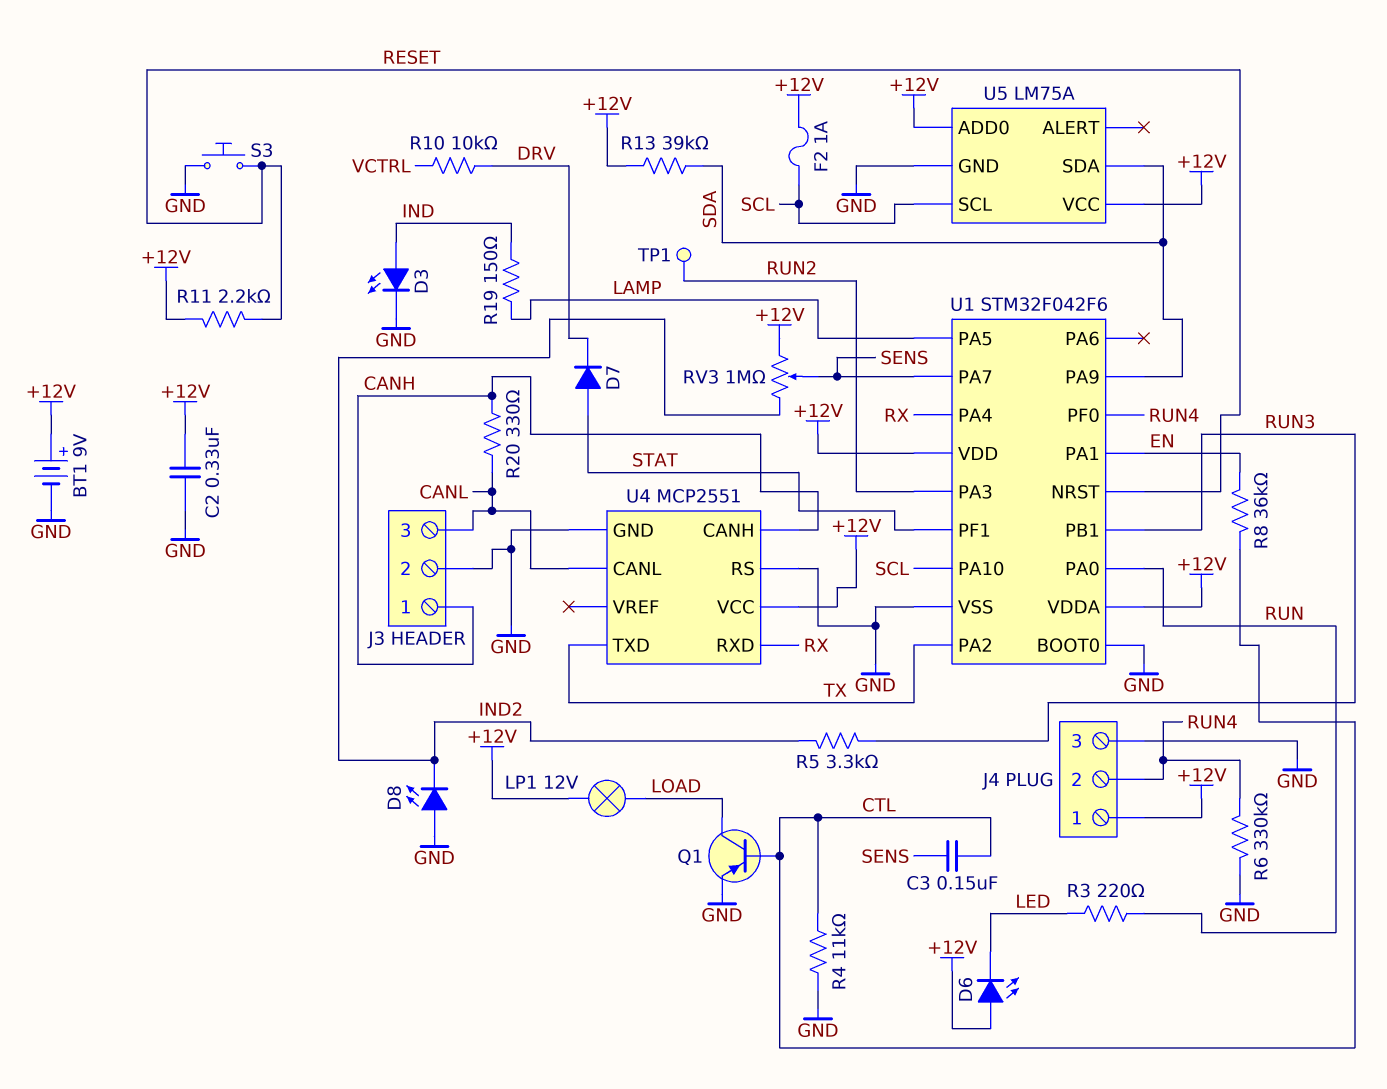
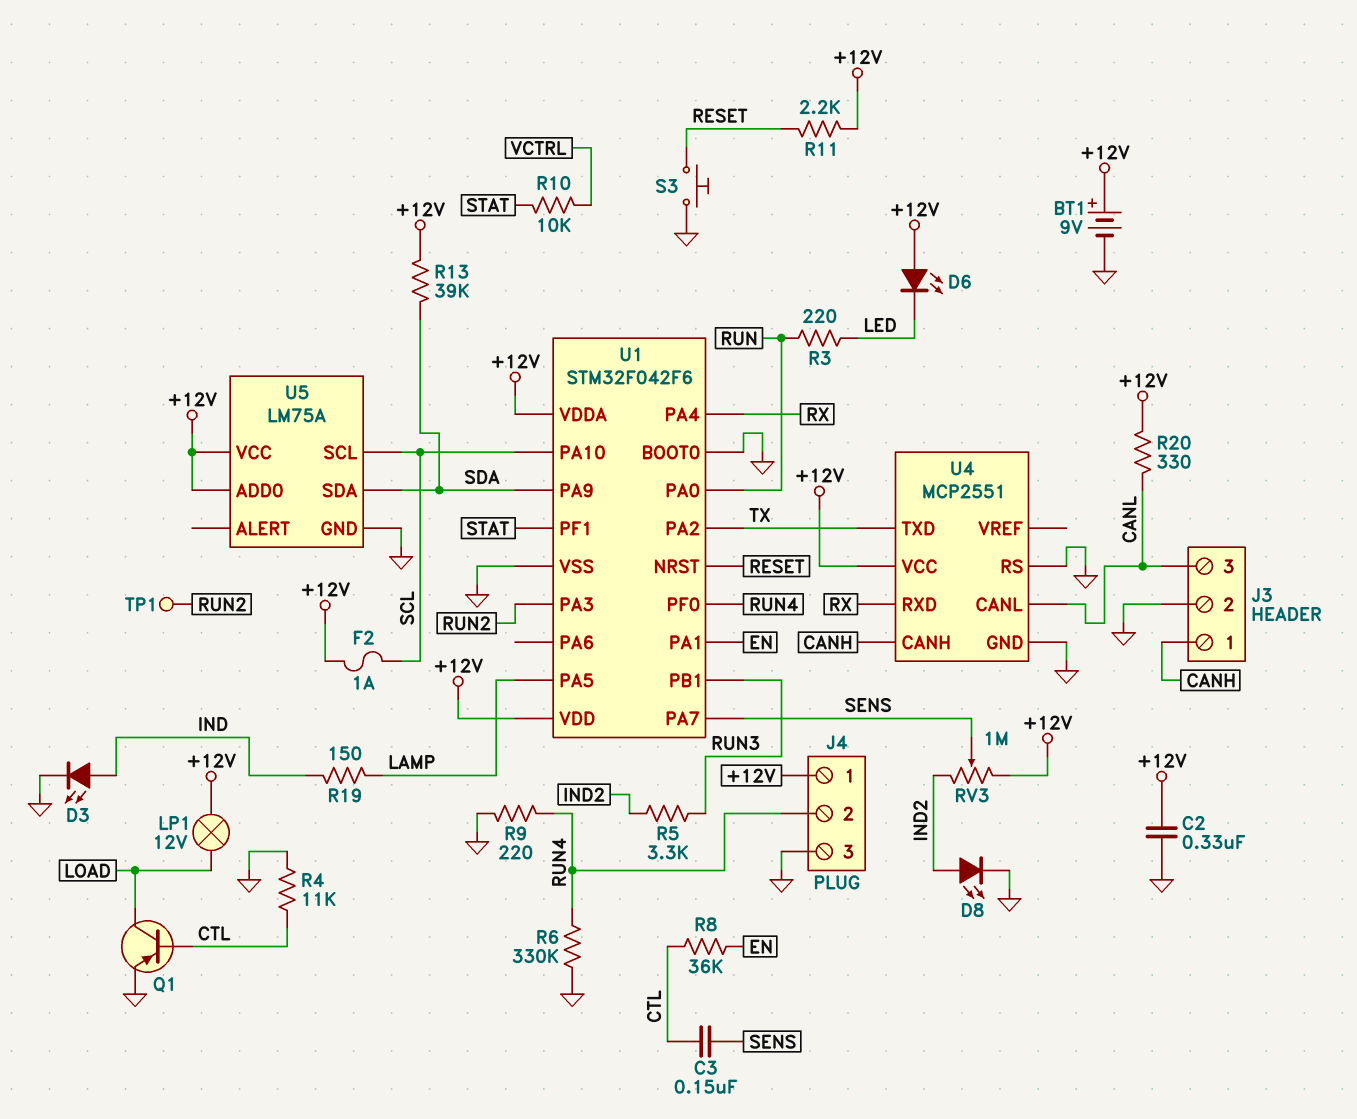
D7: diode (A STAT, K DRV) -> none
D8: LED (A GND, K IND2) -> LED (A IND2, K GND)
R9: none -> 220 (GND, RUN4)
R10: 10k (DRV, VCTRL) -> 10k (STAT, VCTRL)
R20: 330 (CANH, CANL) -> 330 (+12V, CANL)

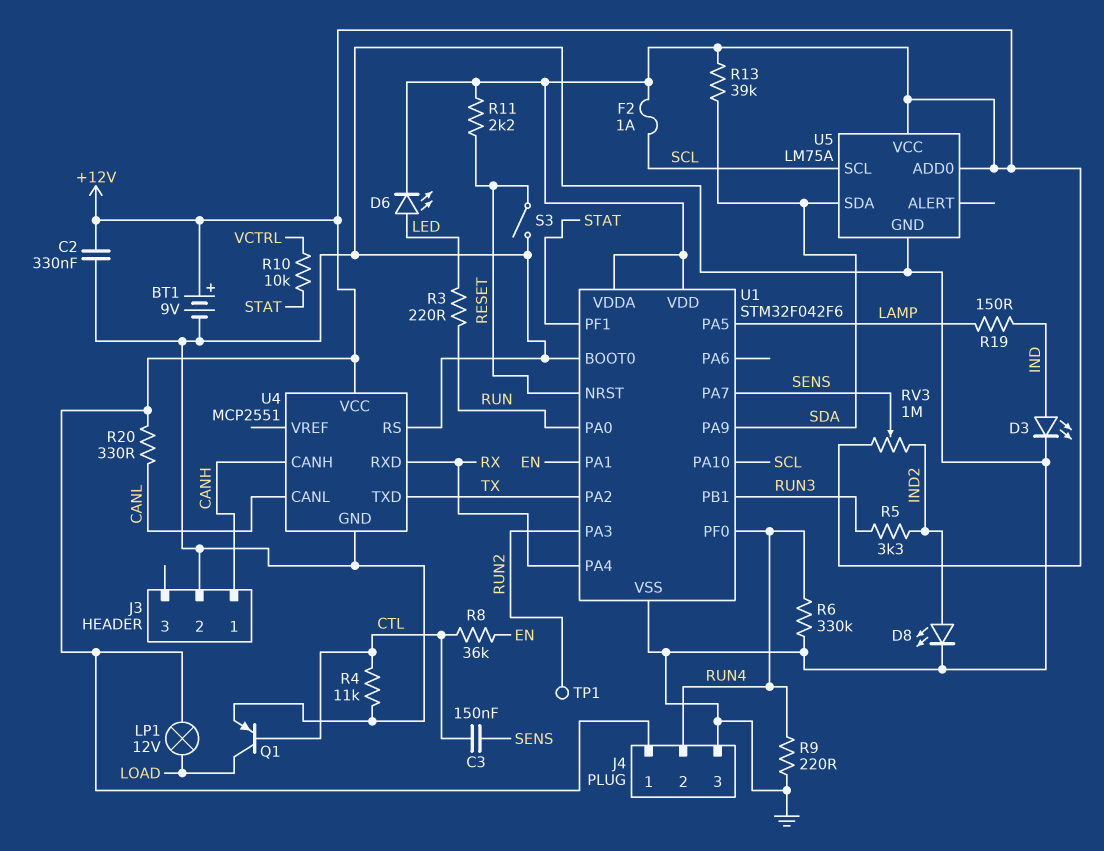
D6: LED (A +12V, K LED) -> LED (A LED, K +12V)
J3 pin 3: CANL -> none
S3: button (GND, RESET) -> switch (GND, RESET)

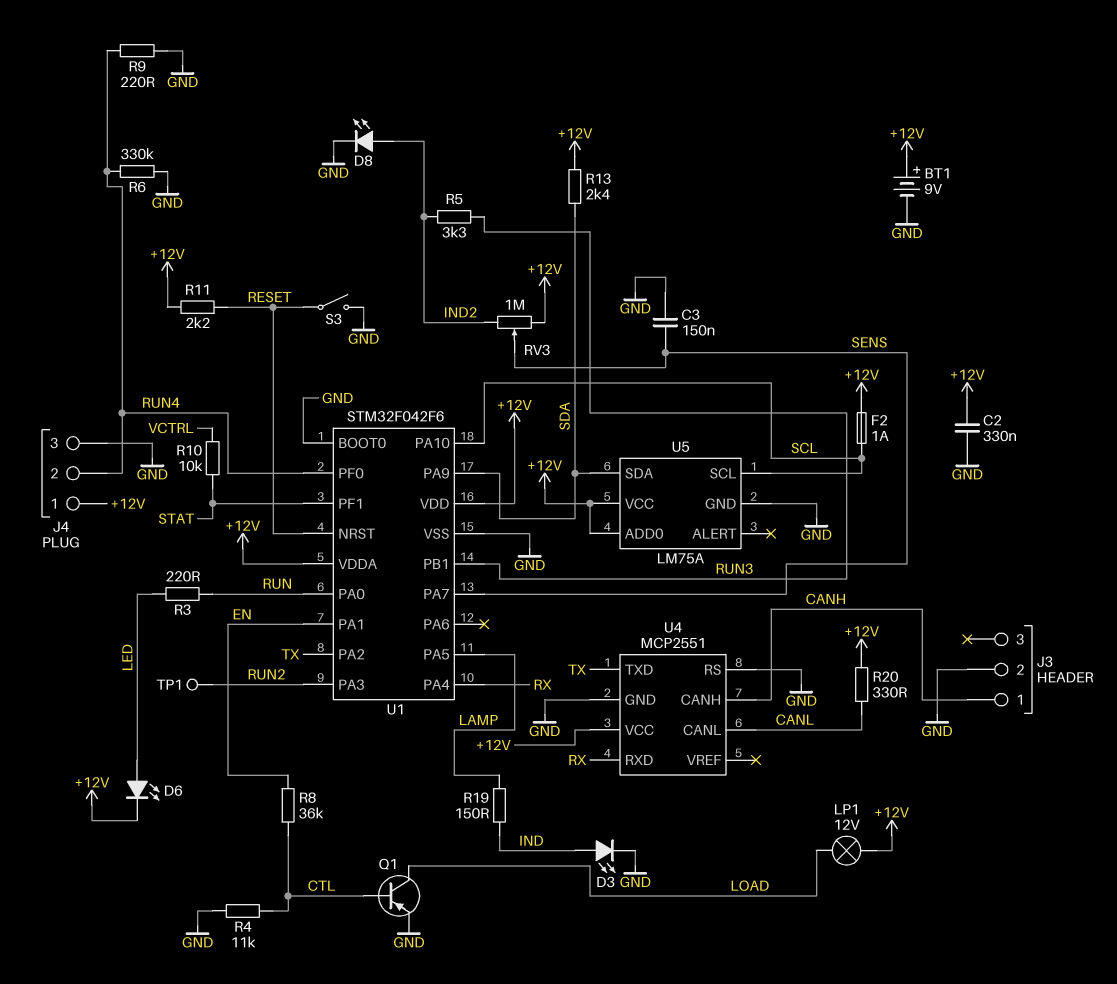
C3: 150nF (CTL, SENS) -> 150nF (GND, SENS)
R13: 39k (+12V, SDA) -> 2.4k (+12V, SDA)

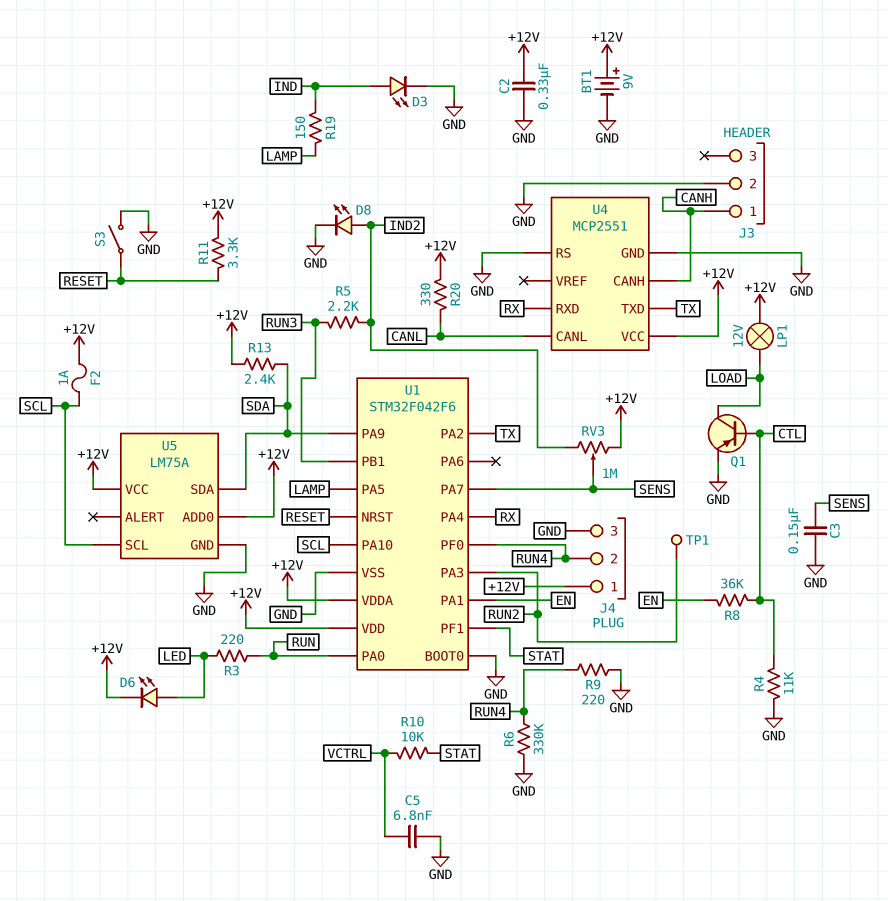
C5: none -> 6.8nF (GND, VCTRL)
R5: 3.3k (IND2, RUN3) -> 2.2k (IND2, RUN3)
R11: 2.2k (+12V, RESET) -> 3.3k (+12V, RESET)

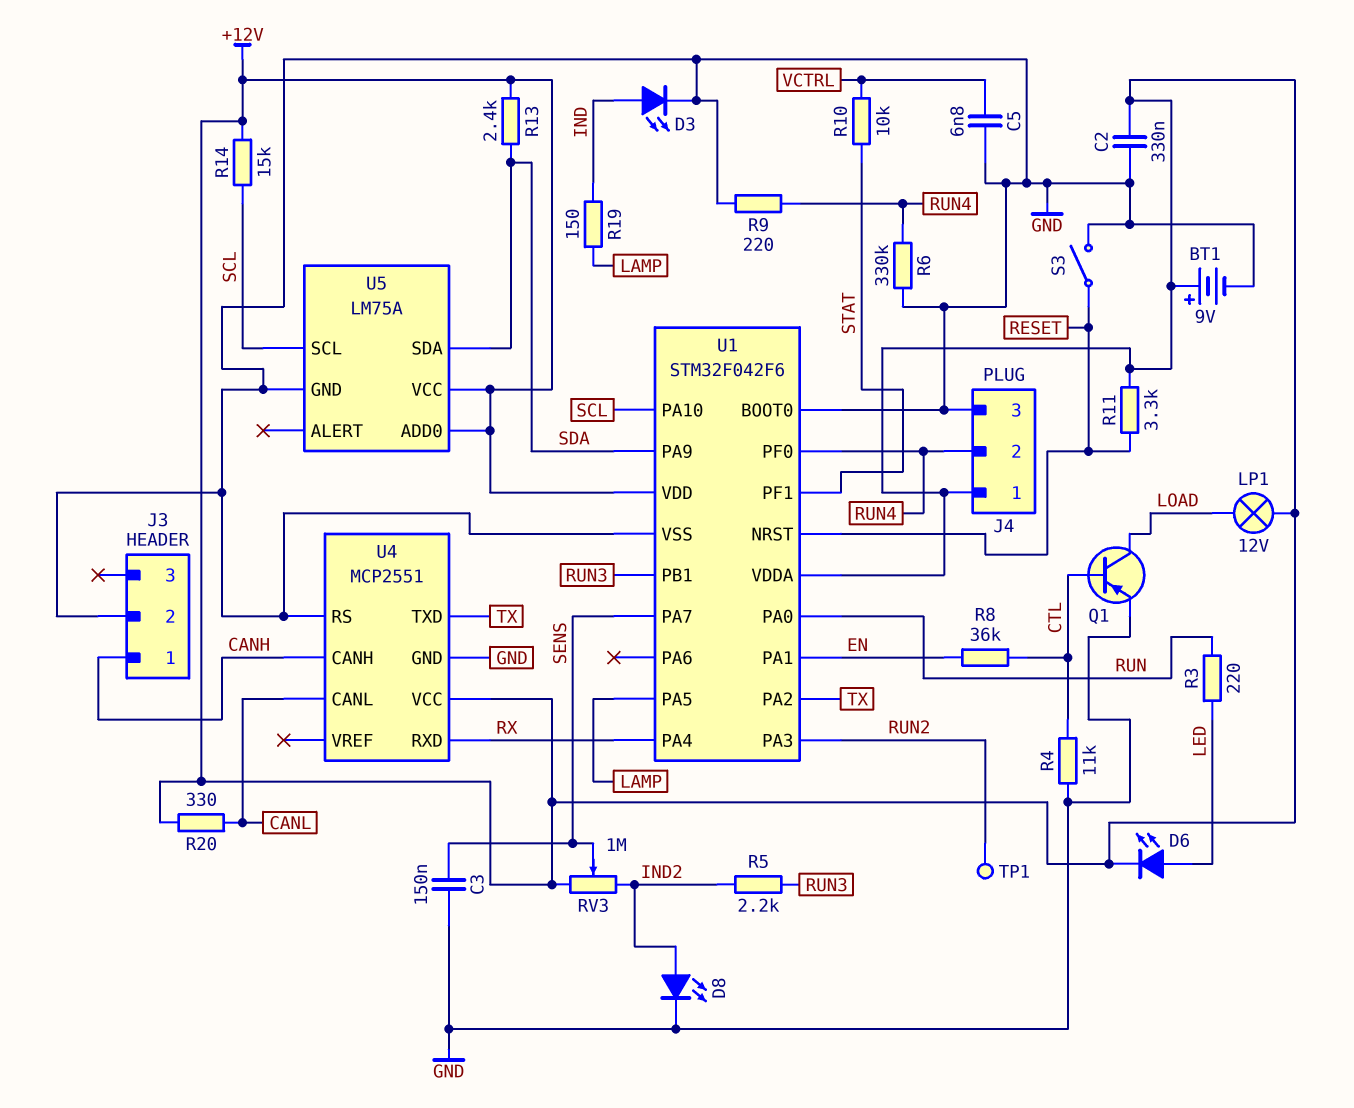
F2: 1A (+12V, SCL) -> none
R14: none -> 15k (+12V, SCL)

